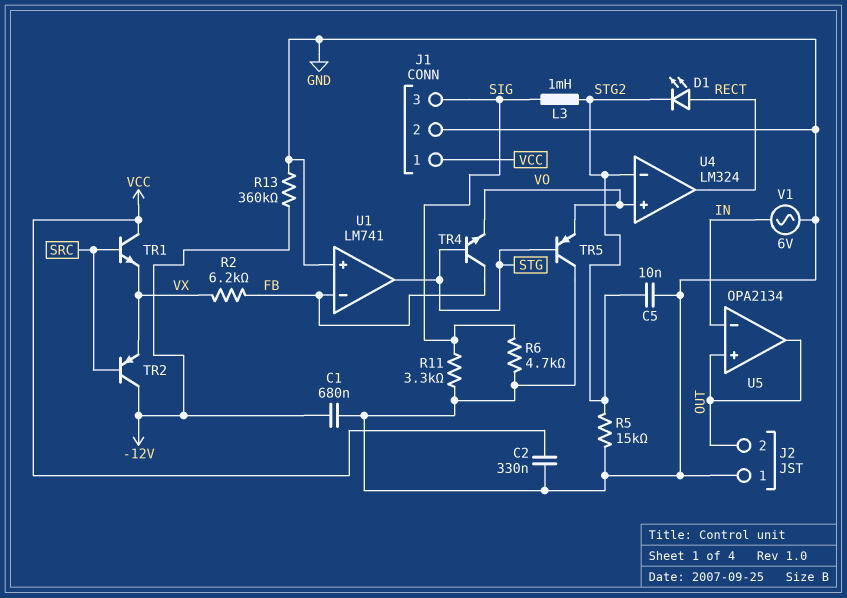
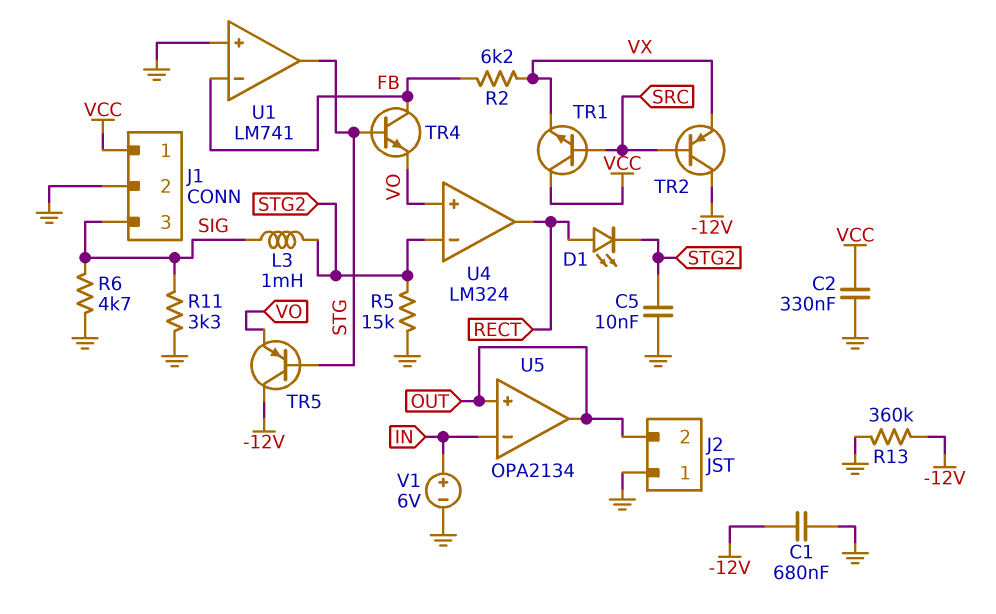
TR5: PNP (B STG, C GND, E VO) -> PNP (B STG, C -12V, E VO)
V1: AC 6V (GND, IN) -> 6V (plus IN, minus GND)

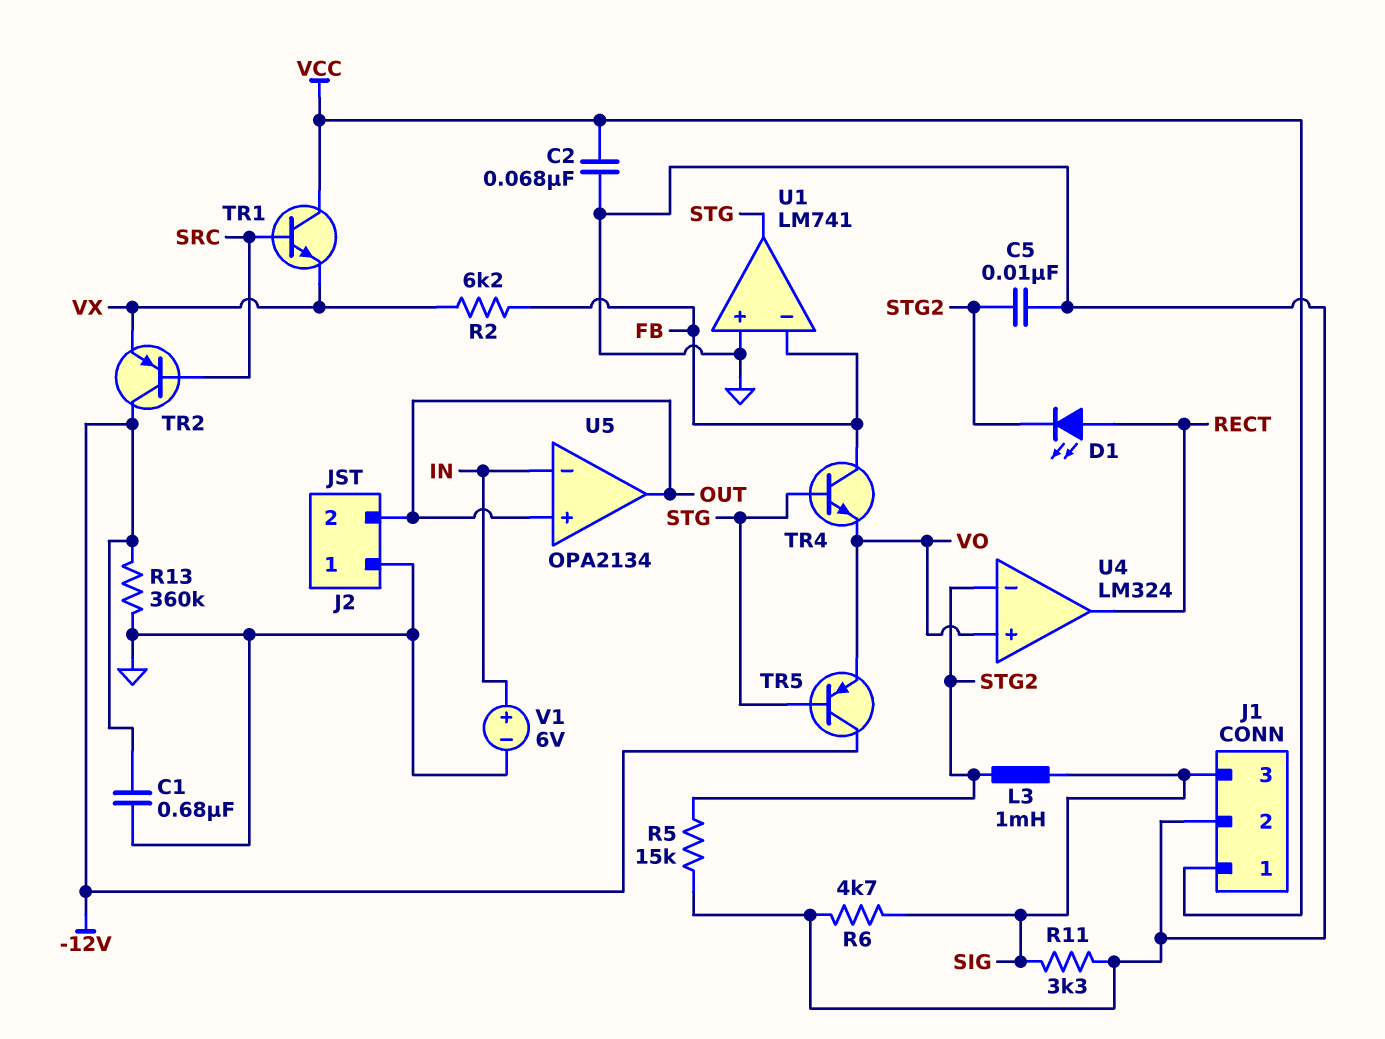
C2: 330nF (GND, VCC) -> 68nF (GND, VCC)

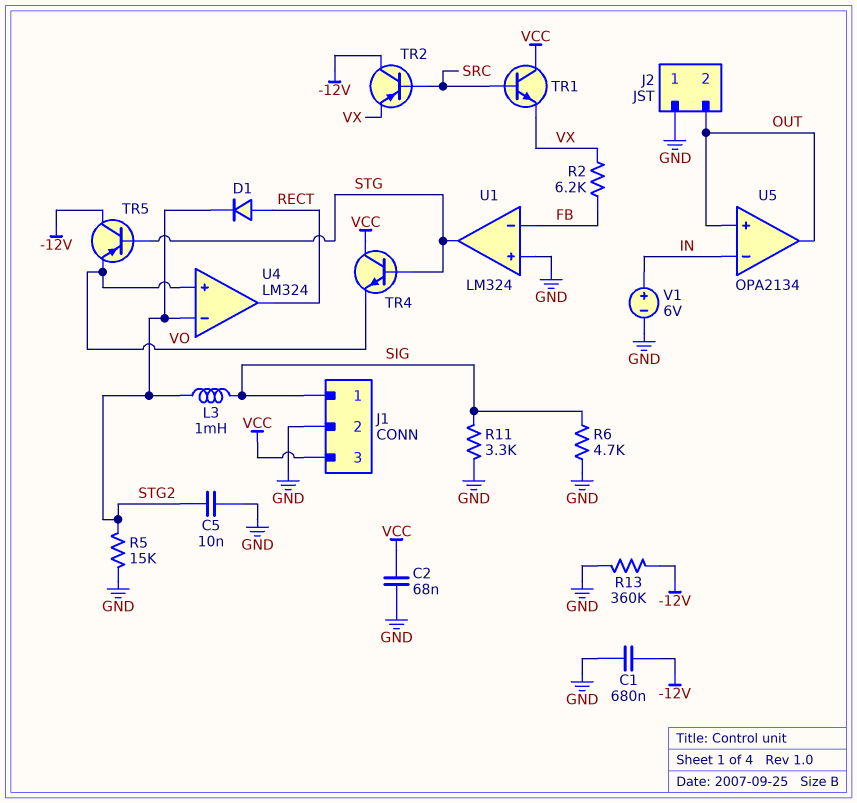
D1: LED (A RECT, K STG2) -> diode (A RECT, K STG2)
J1 pin 1: VCC -> SIG
J1 pin 3: SIG -> VCC
TR4: NPN (B STG, C FB, E VO) -> NPN (B STG, C VCC, E VO)
U1: LM741 -> LM324

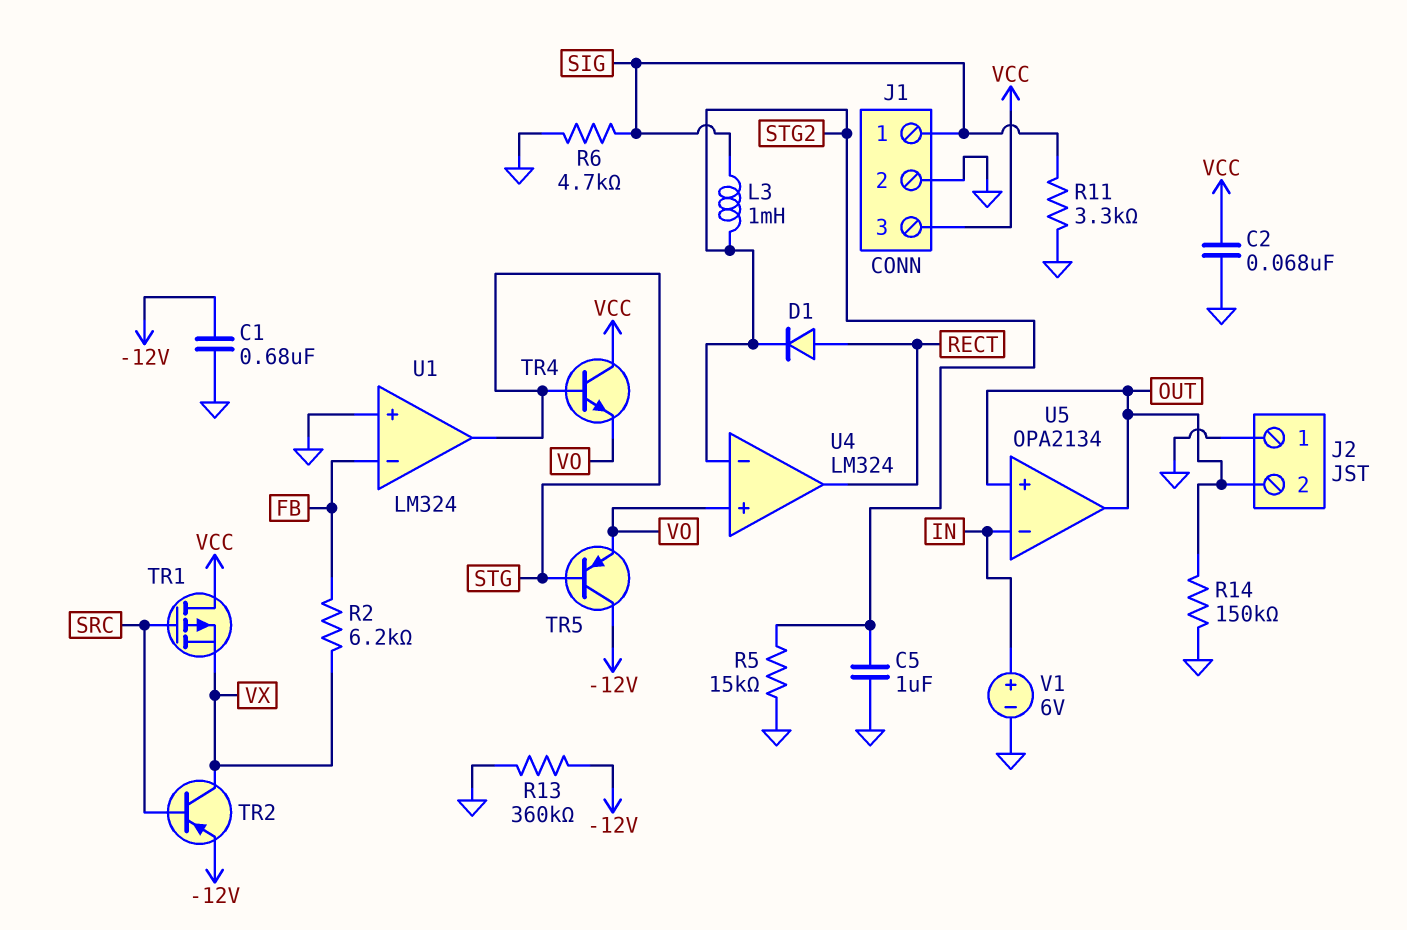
C5: 10nF (GND, STG2) -> 1uF (GND, STG2)
R14: none -> 150k (GND, OUT)
TR1: NPN (B SRC, C VCC, E VX) -> PMOS (G SRC, D VCC, S VX)
TR2: PNP (B SRC, C -12V, E VX) -> PNP (B SRC, C VX, E -12V)

